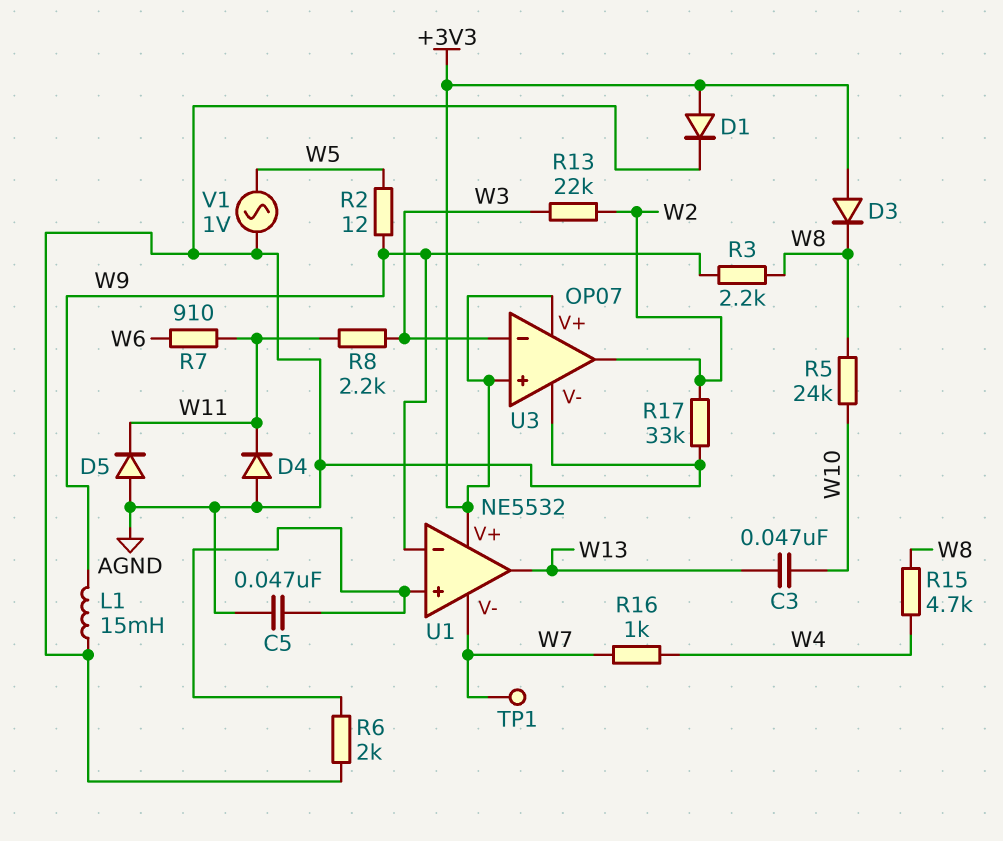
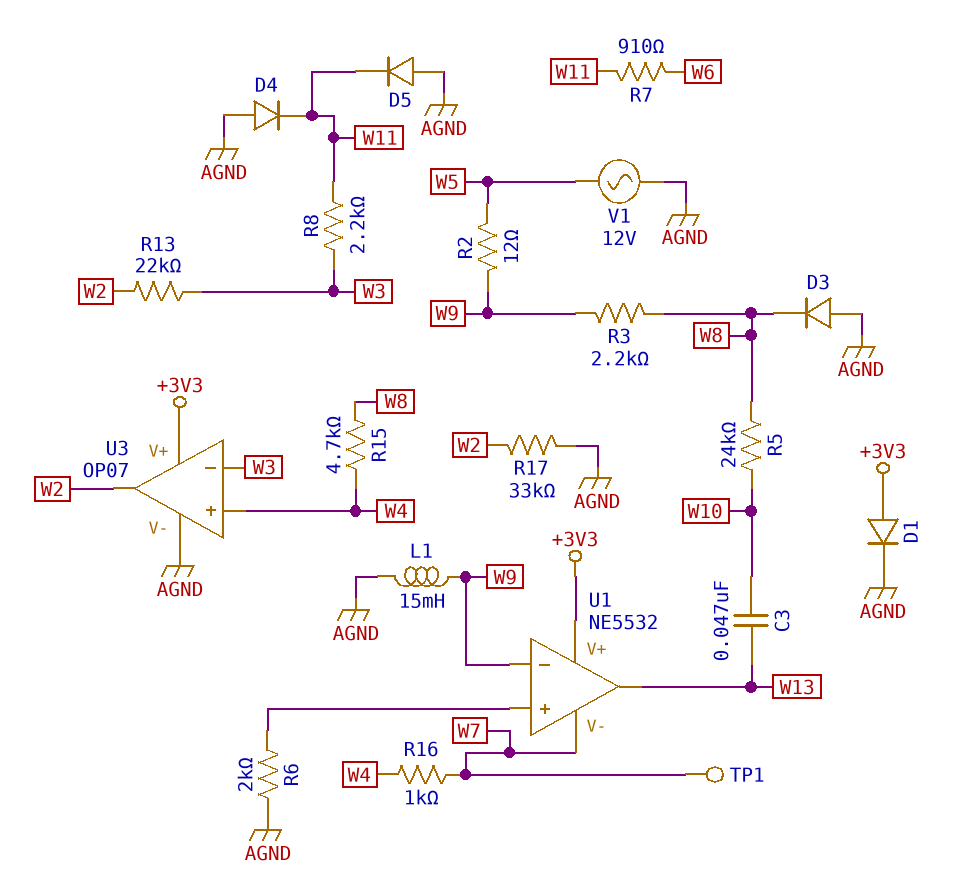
C5: 47nF (AGND, U1/in+) -> none
D3: diode (A +3V3, K W8) -> diode (A AGND, K W8)
U3 pin in+: +3V3 -> W4
V1: AC 1V (AGND, W5) -> AC 12V (AGND, W5)

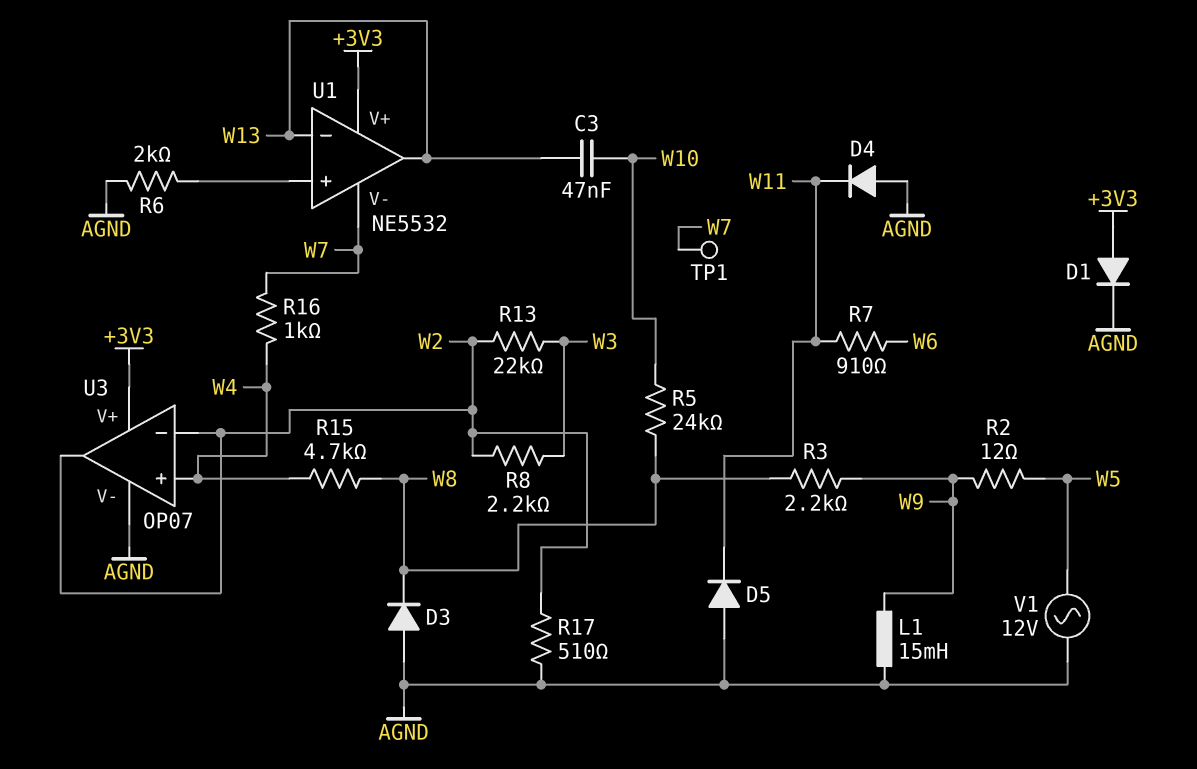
R8: 2.2k (W3, W11) -> 2.2k (W2, W3)
R17: 33k (AGND, W2) -> 510 (AGND, W2)
U1 pin in-: W9 -> W13
U3 pin in-: W3 -> W2

